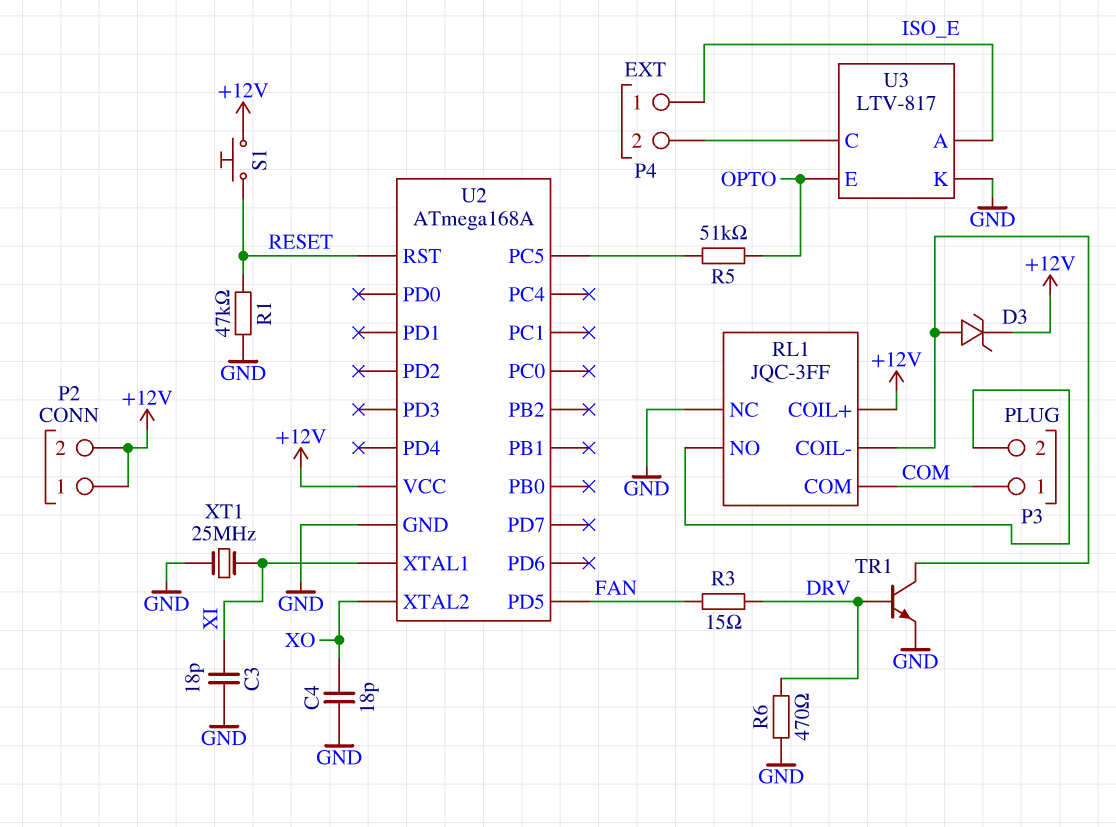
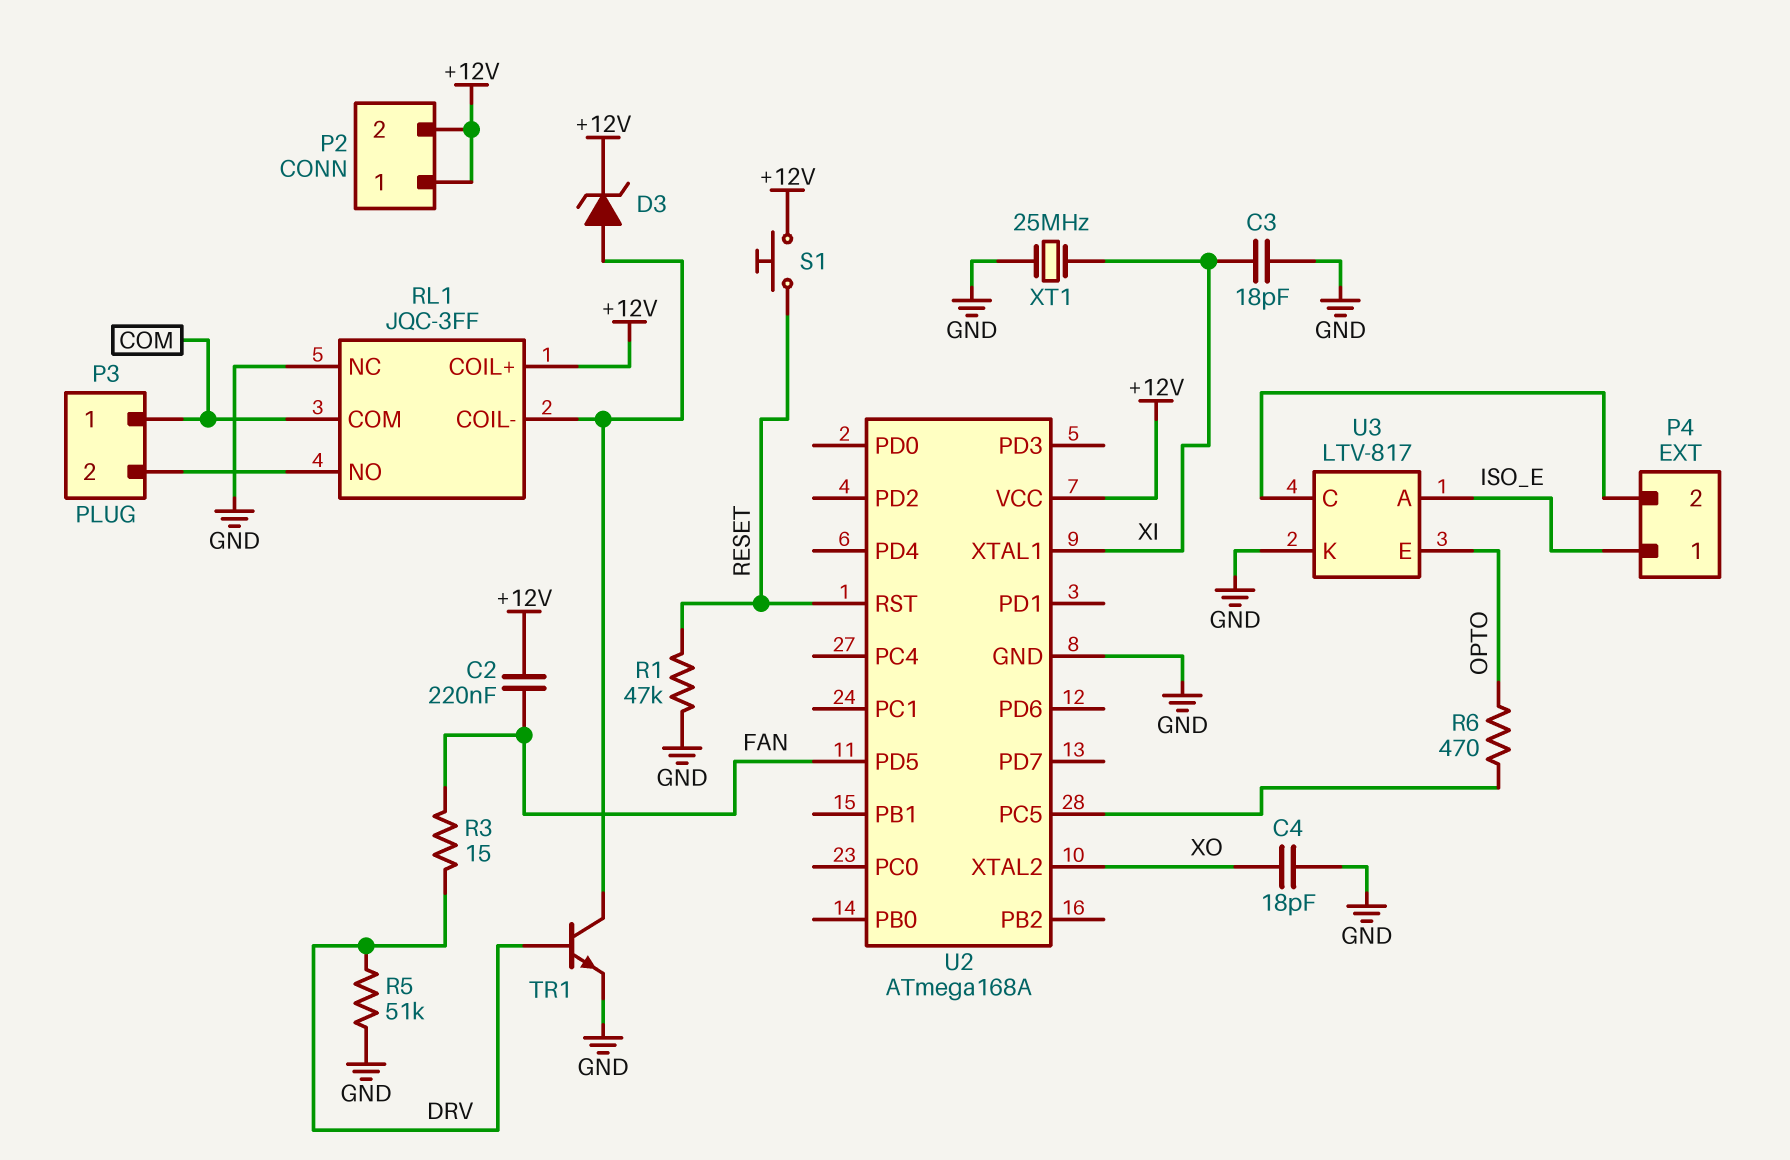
C2: none -> 220nF (+12V, FAN)
R5: 51k (OPTO, U2/PC5) -> 51k (DRV, GND)
R6: 470 (DRV, GND) -> 470 (OPTO, U2/PC5)

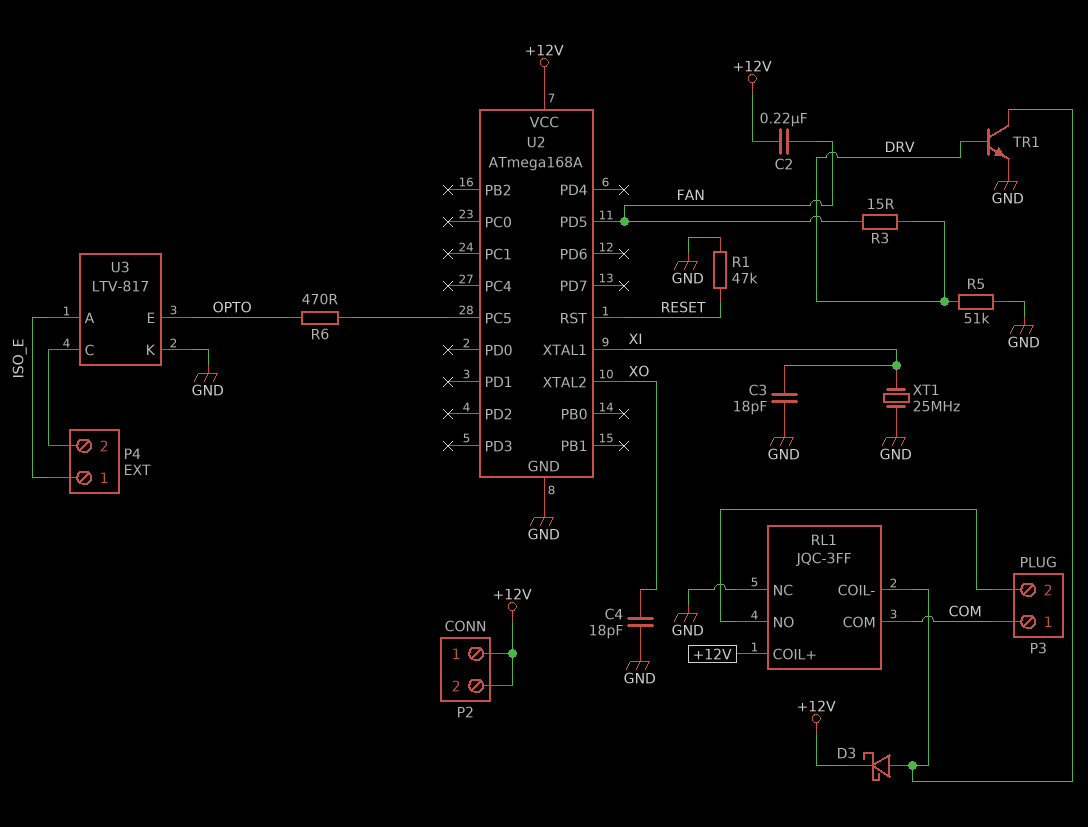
D3: zener (A RL1/COIL-, K +12V) -> schottky (A RL1/COIL-, K +12V)
S1: button (+12V, RESET) -> none

